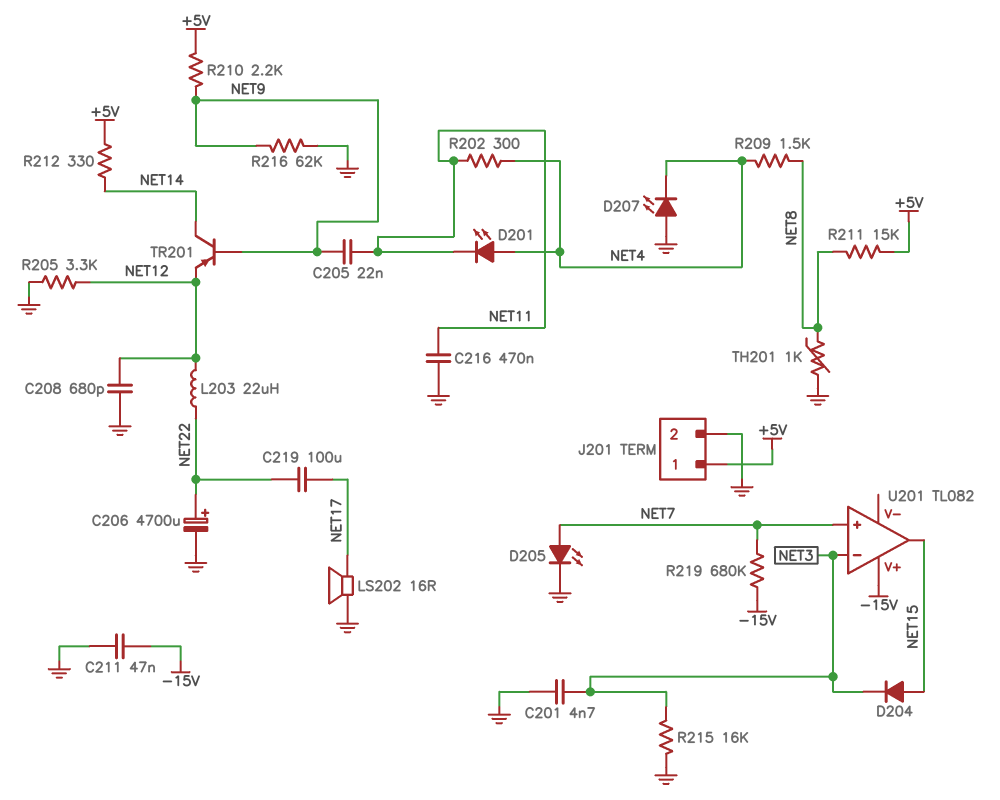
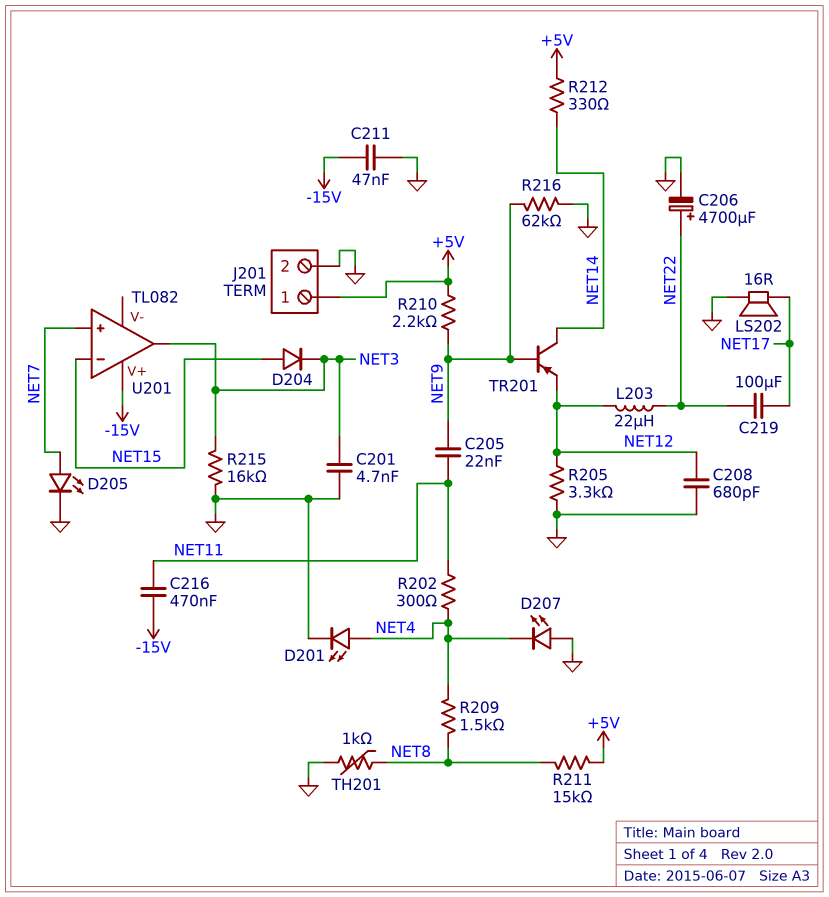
C216: 470nF (GND, NET11) -> 470nF (-15V, NET11)
D201: LED (A NET4, K NET11) -> LED (A NET4, K GND)
R219: 680k (-15V, NET7) -> none
U201 pin in-: NET3 -> NET15
U201 pin out: NET15 -> NET3

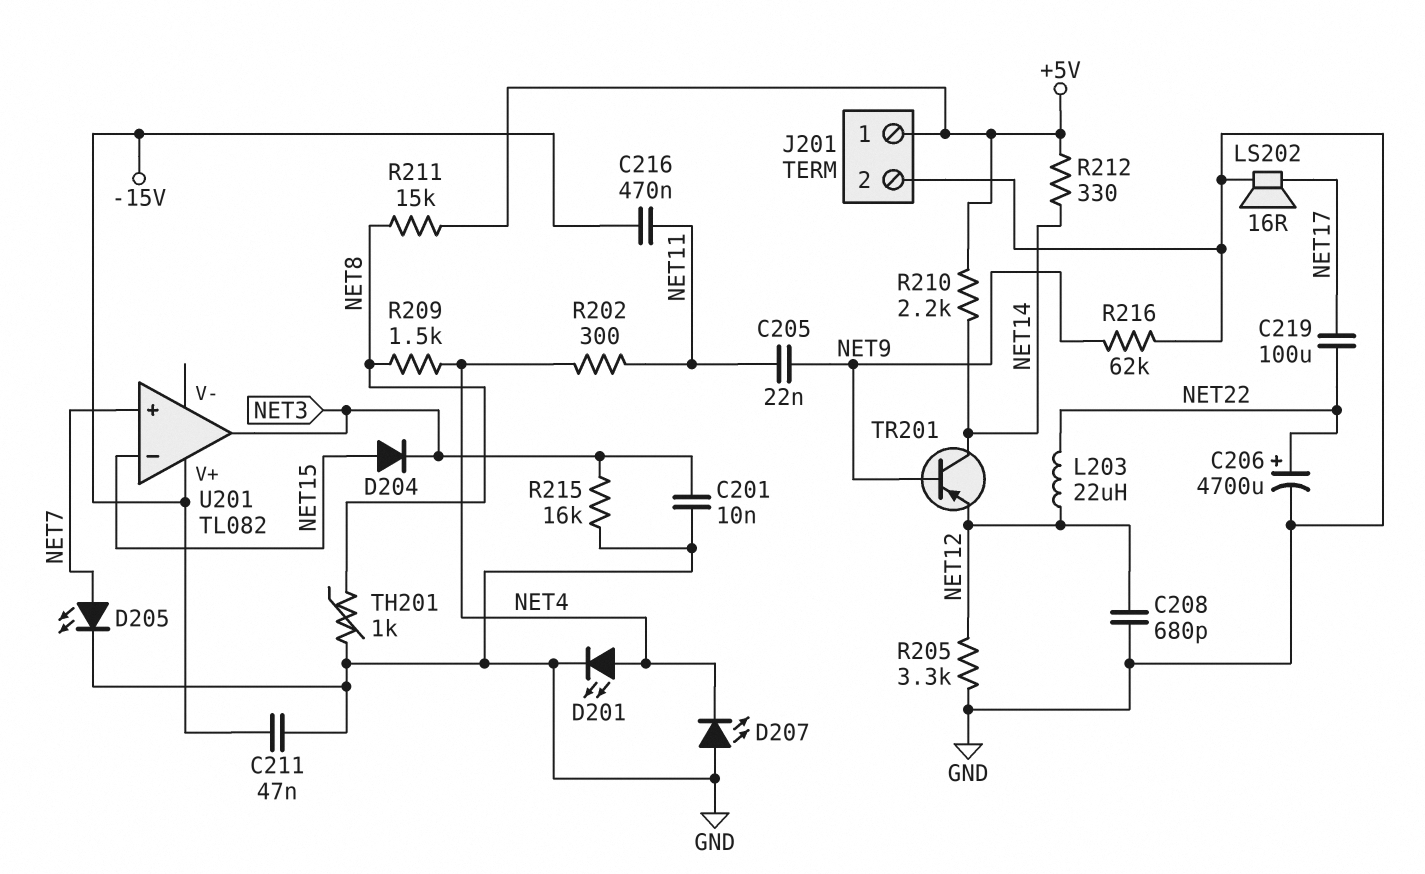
C201: 4.7nF (GND, NET3) -> 10nF (GND, NET3)
R210: 2.2k (+5V, NET9) -> 2.2k (+5V, NET14)

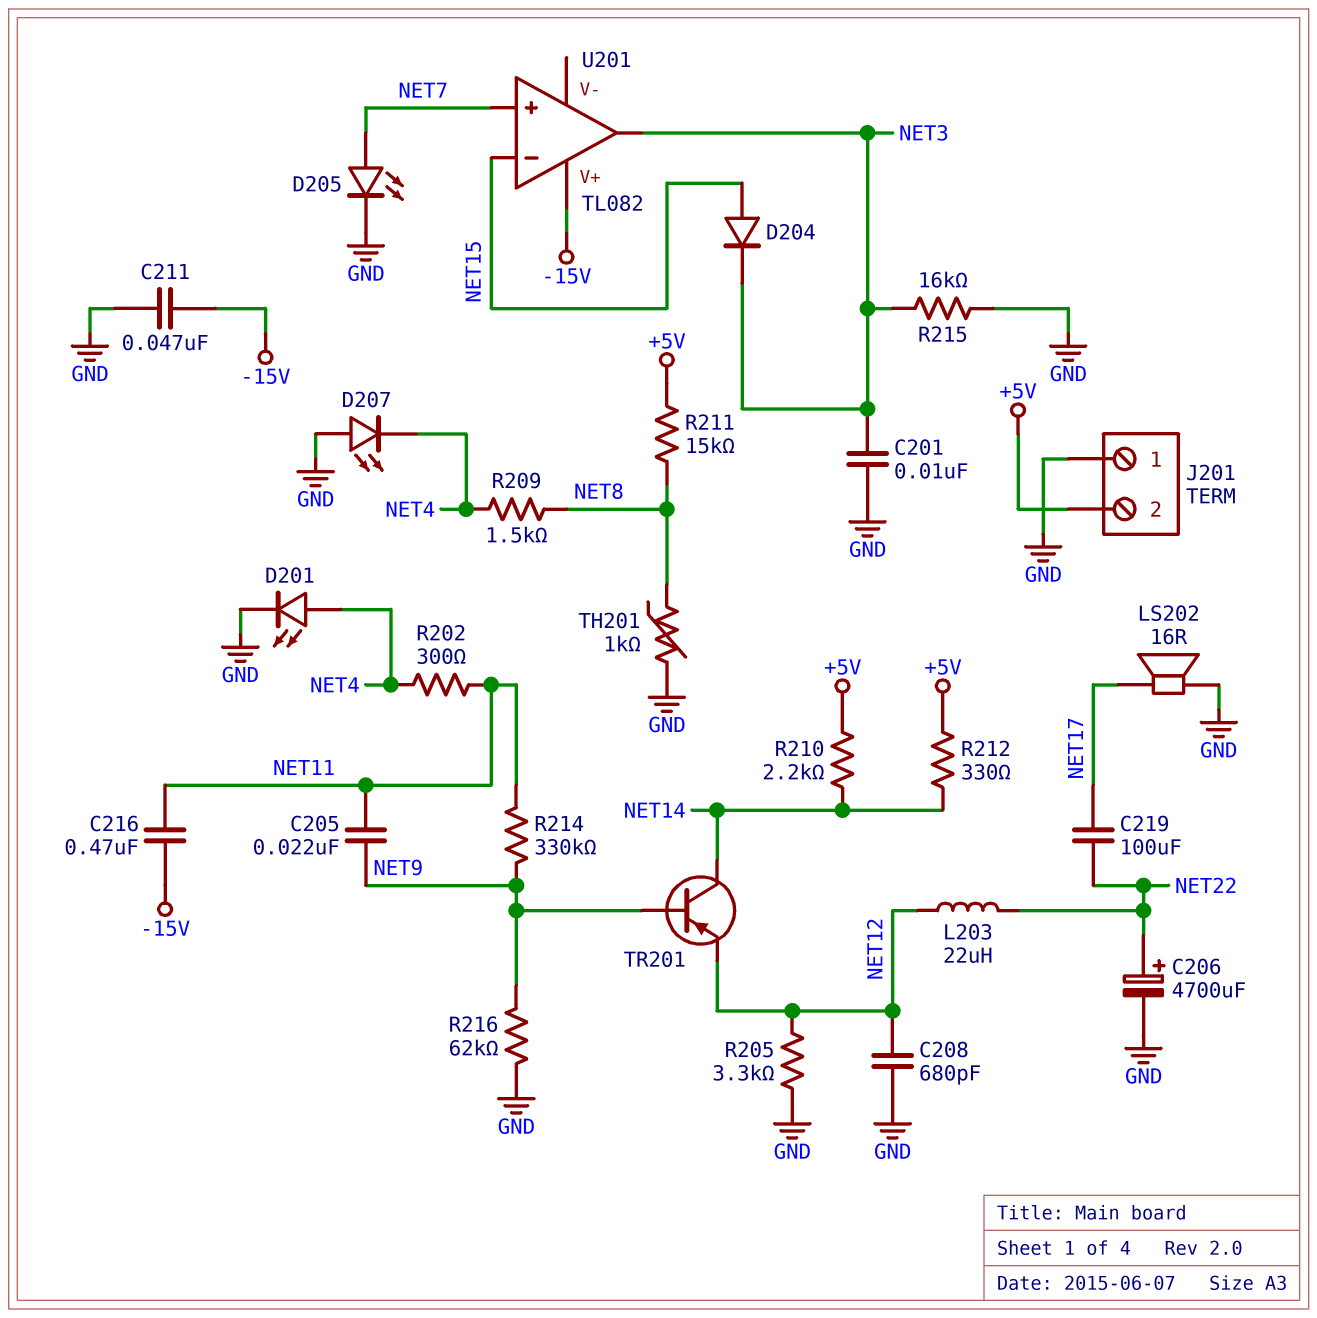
J201 pin 1: +5V -> GND
J201 pin 2: GND -> +5V
R214: none -> 330k (NET9, NET11)

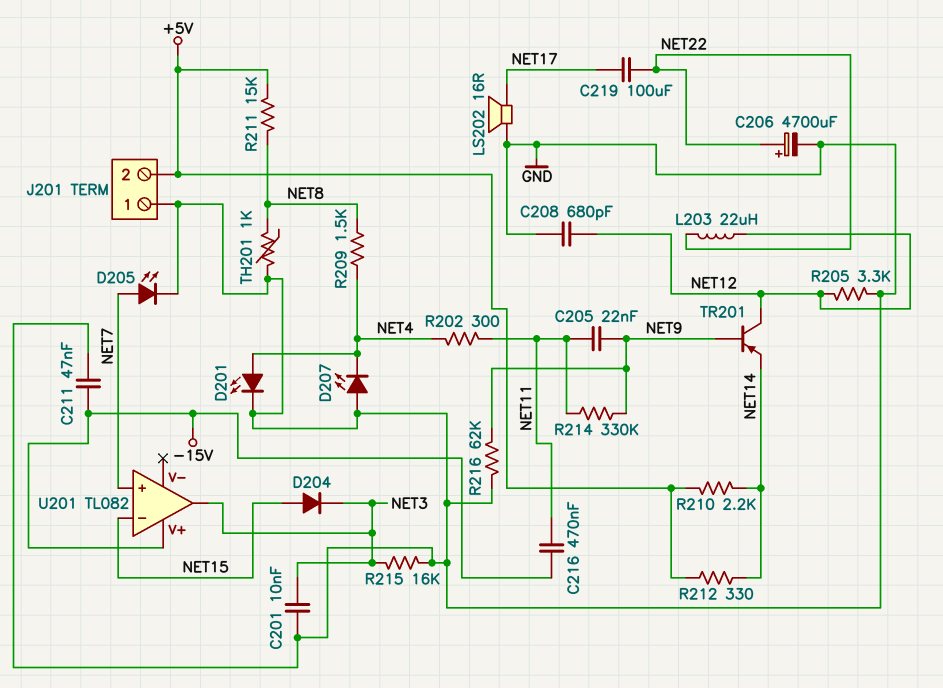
TR201: PNP (B NET9, C NET14, E NET12) -> PNP (B NET9, C NET12, E NET14)

